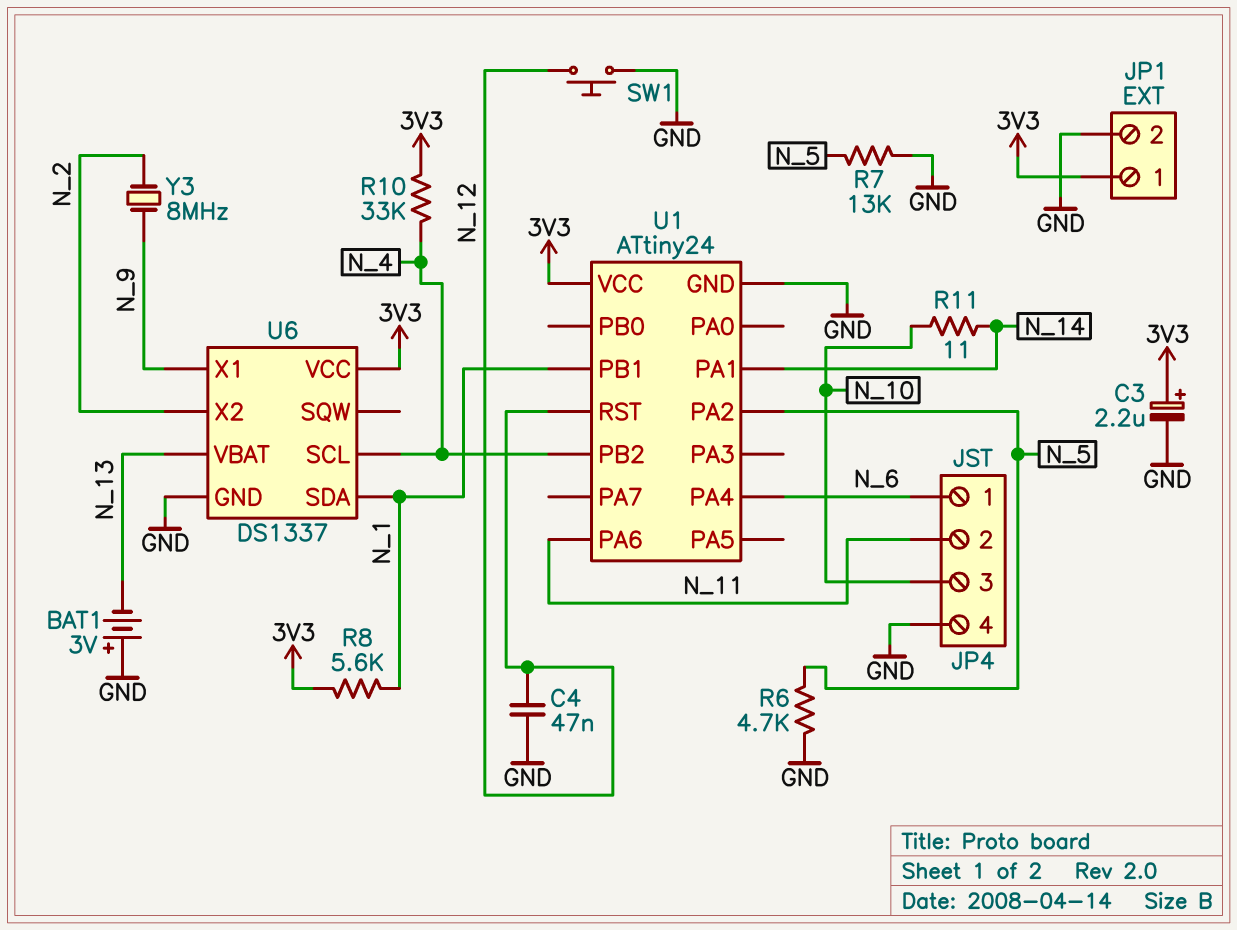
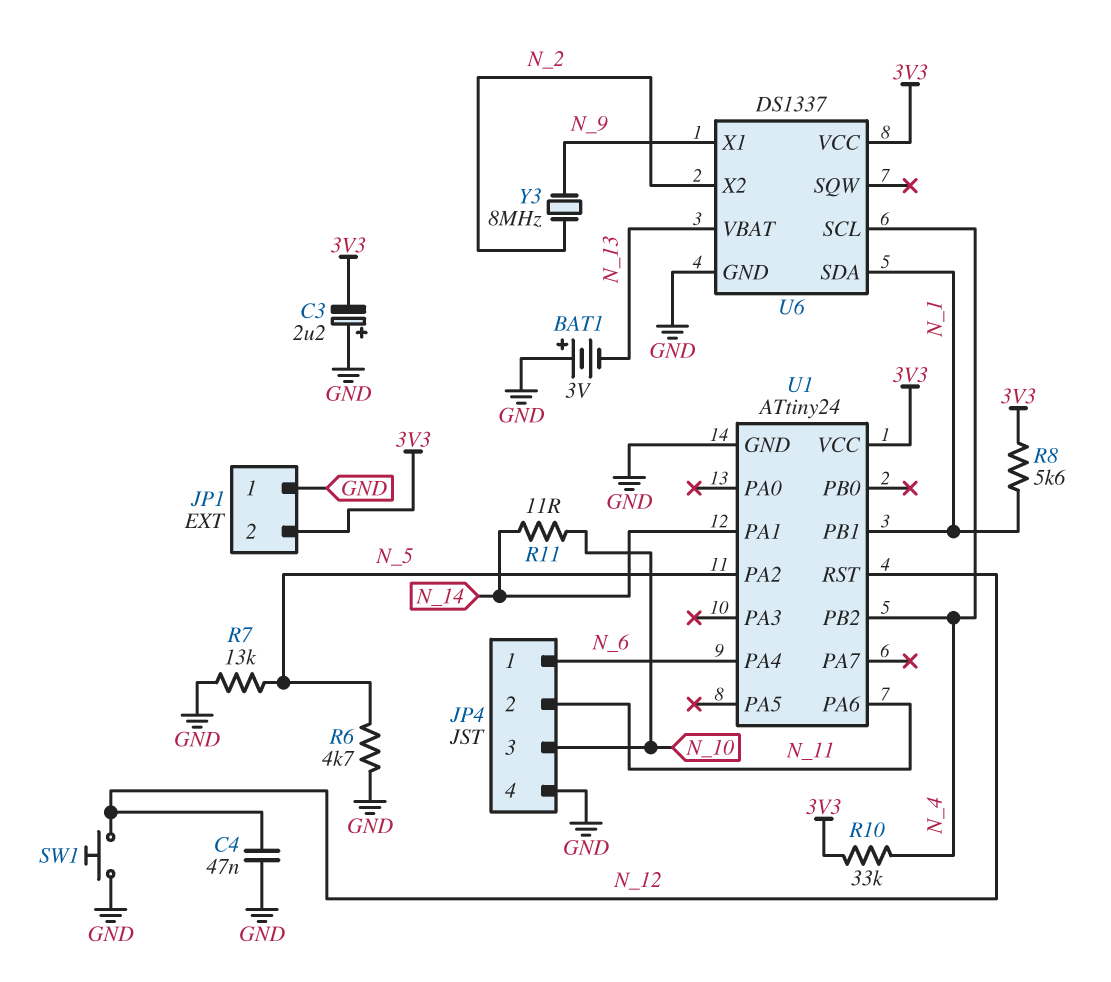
C3: 2.2uF (plus 3V3, minus GND) -> 2.2uF (plus GND, minus 3V3)
JP1 pin 1: 3V3 -> GND
JP1 pin 2: GND -> 3V3

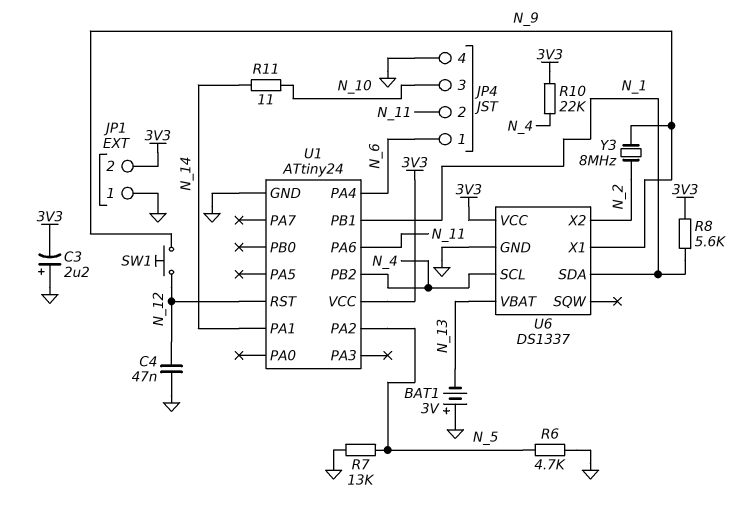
R10: 33k (3V3, N_4) -> 22k (3V3, N_4)
SW1: button (GND, N_12) -> button (N_9, N_12)

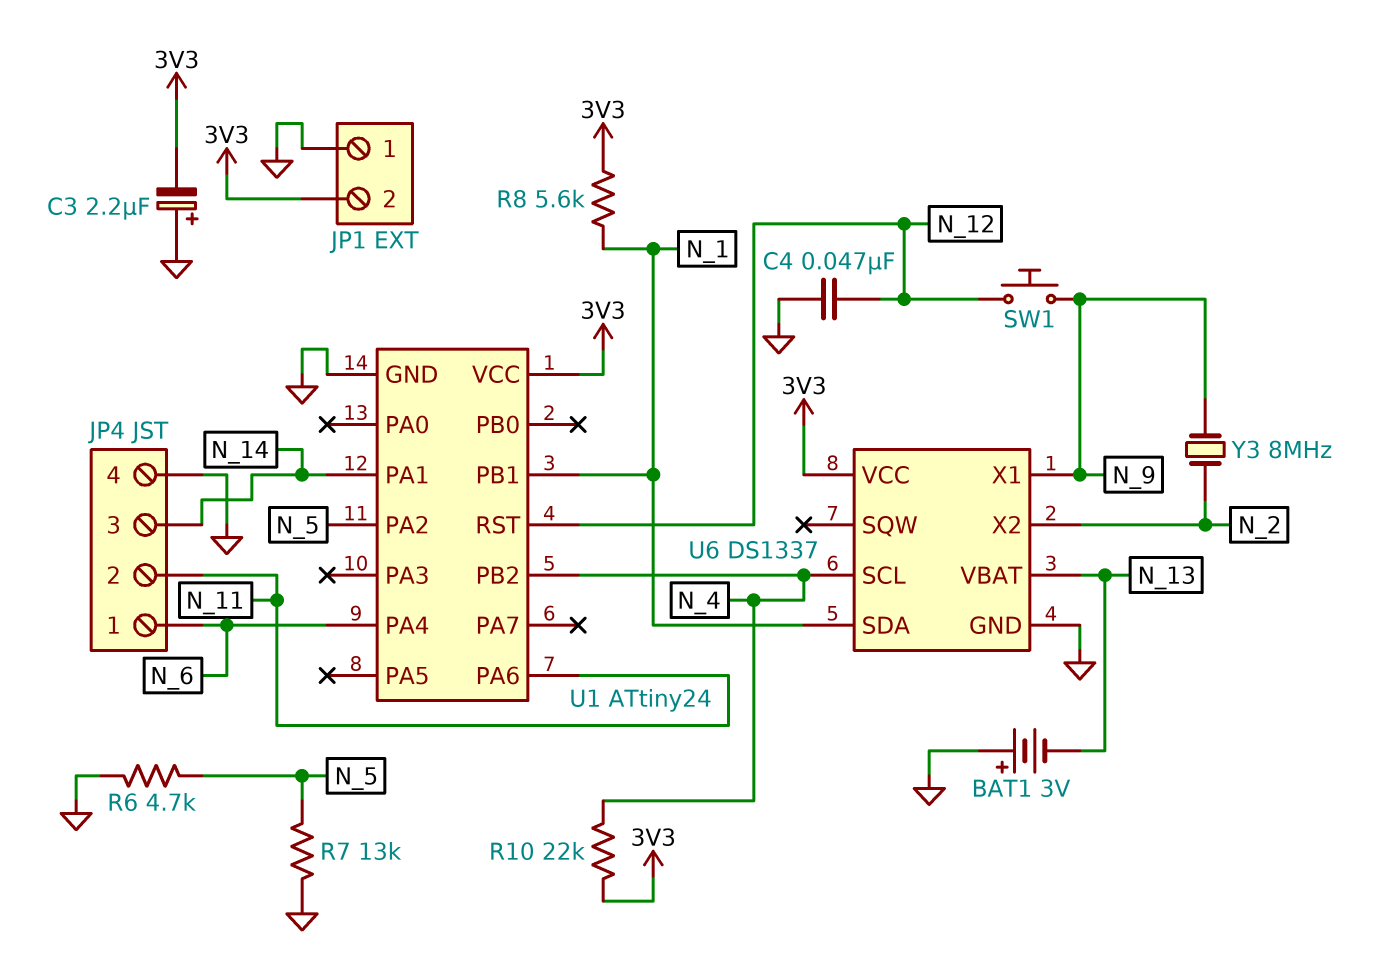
JP4 pin 3: N_10 -> N_14
R11: 11 (N_10, N_14) -> none

